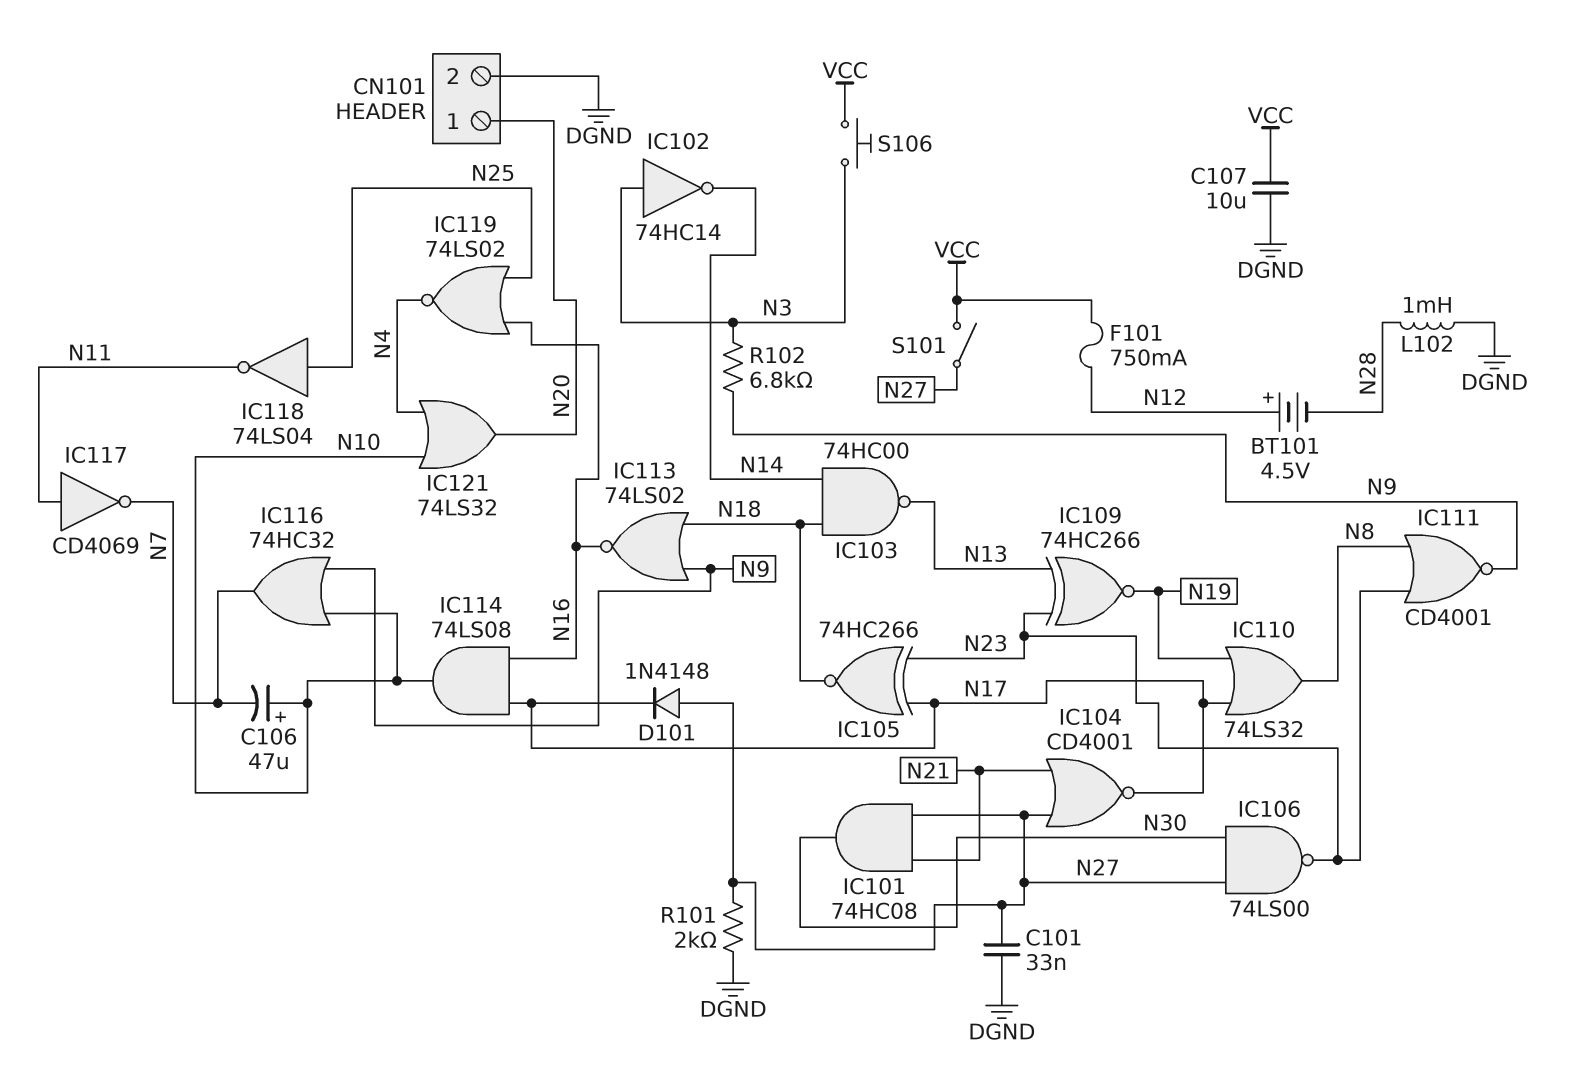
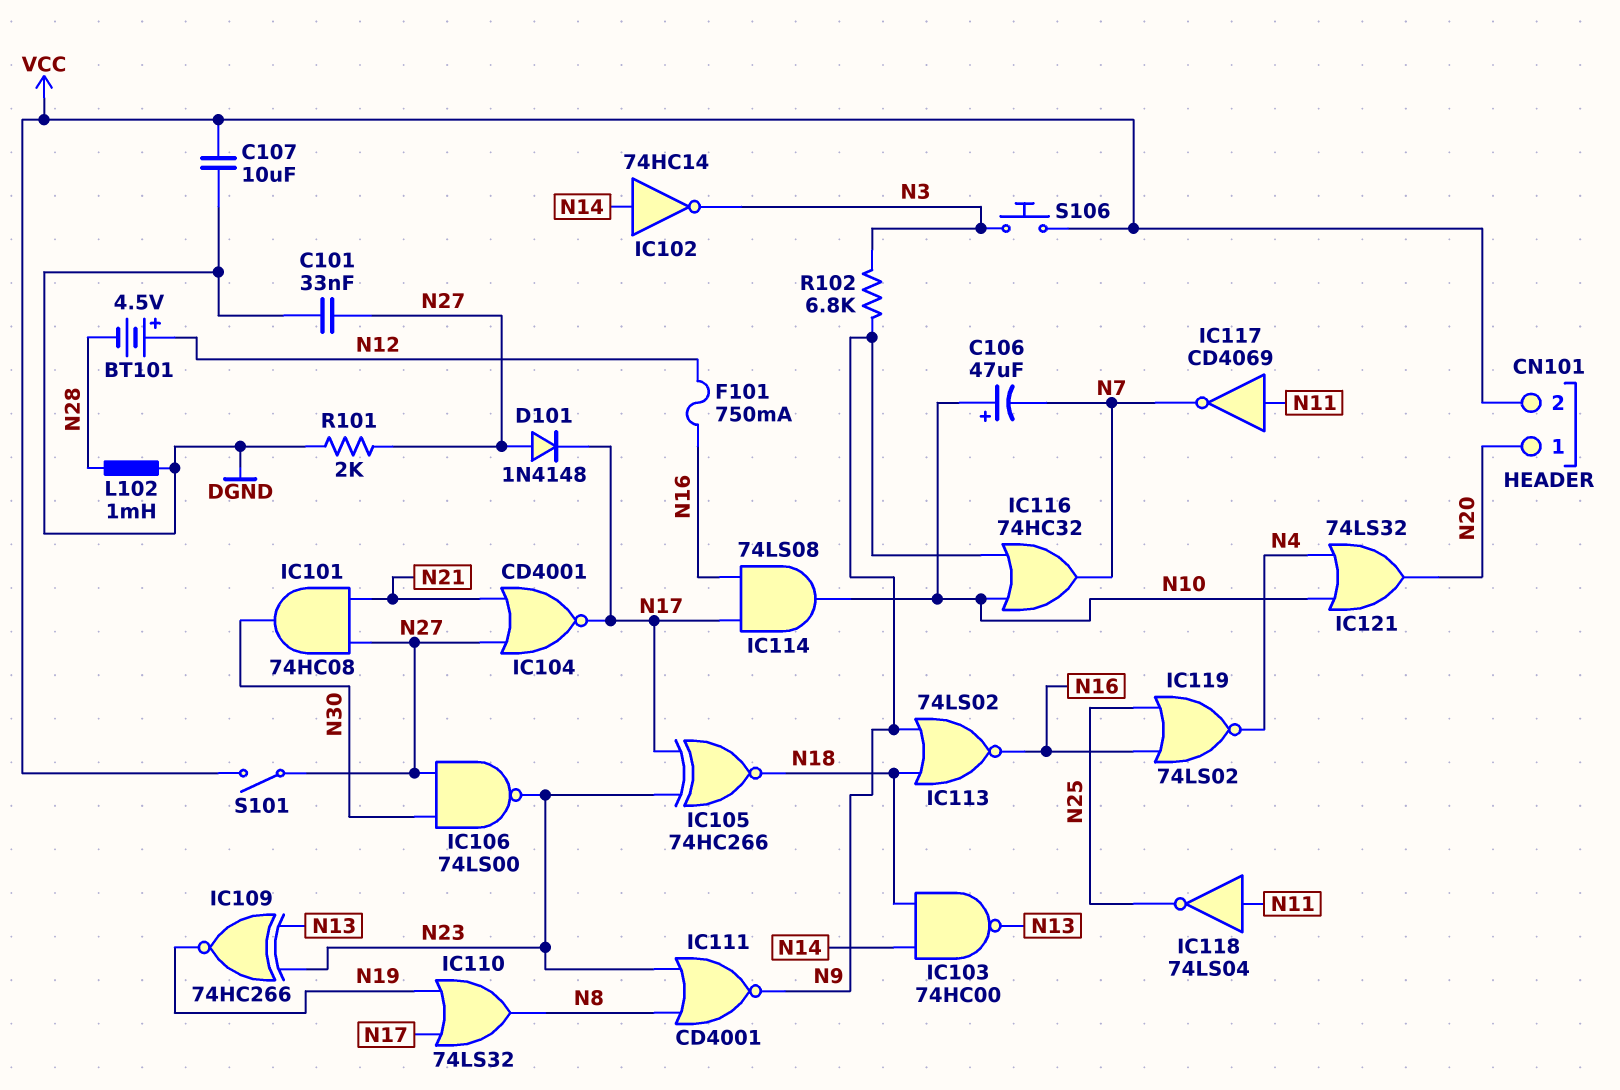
CN101 pin 2: DGND -> VCC
F101: 750mA (N12, VCC) -> 750mA (N12, N16)
IC102: NOT 74HC14 (in N3, out N14) -> NOT 74HC14 (in N14, out N3)
IC118: NOT 74LS04 (in N25, out N11) -> NOT 74LS04 (in N11, out N25)

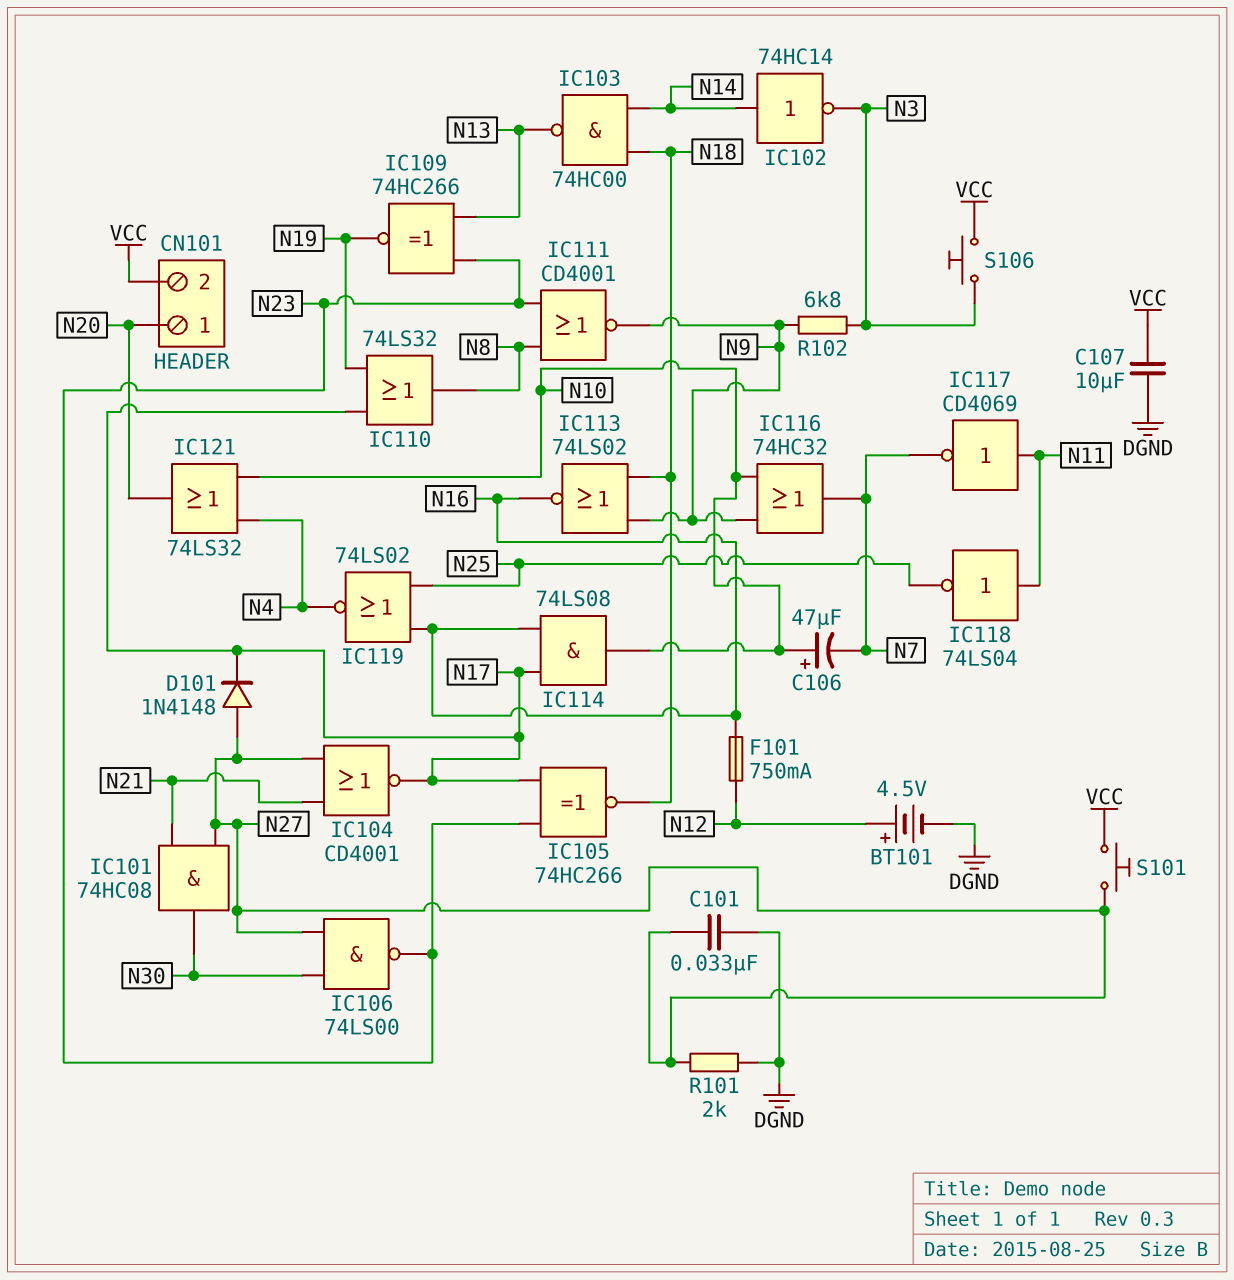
BT101: 4.5V (plus N12, minus N28) -> 4.5V (plus N12, minus DGND)
L102: 1mH (DGND, N28) -> none
S101: switch (N27, VCC) -> button (N27, VCC)

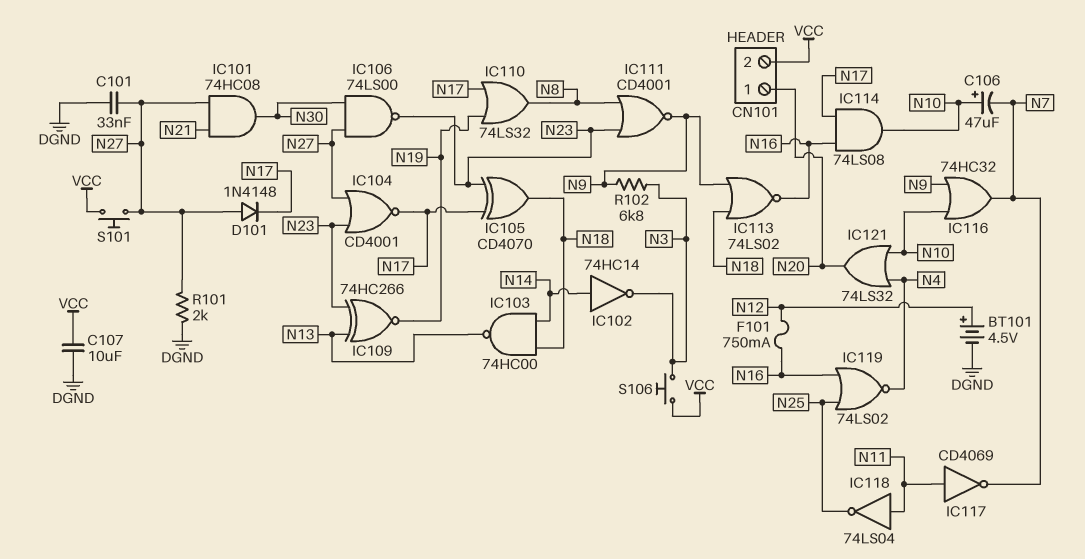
IC104: NOR CD4001 (in N21, in N27, out N17) -> NOR CD4001 (in N23, in N27, out N17)
IC105: XNOR 74HC266 (in N17, in N23, out N18) -> XOR CD4070 (in N17, in N23, out N18)

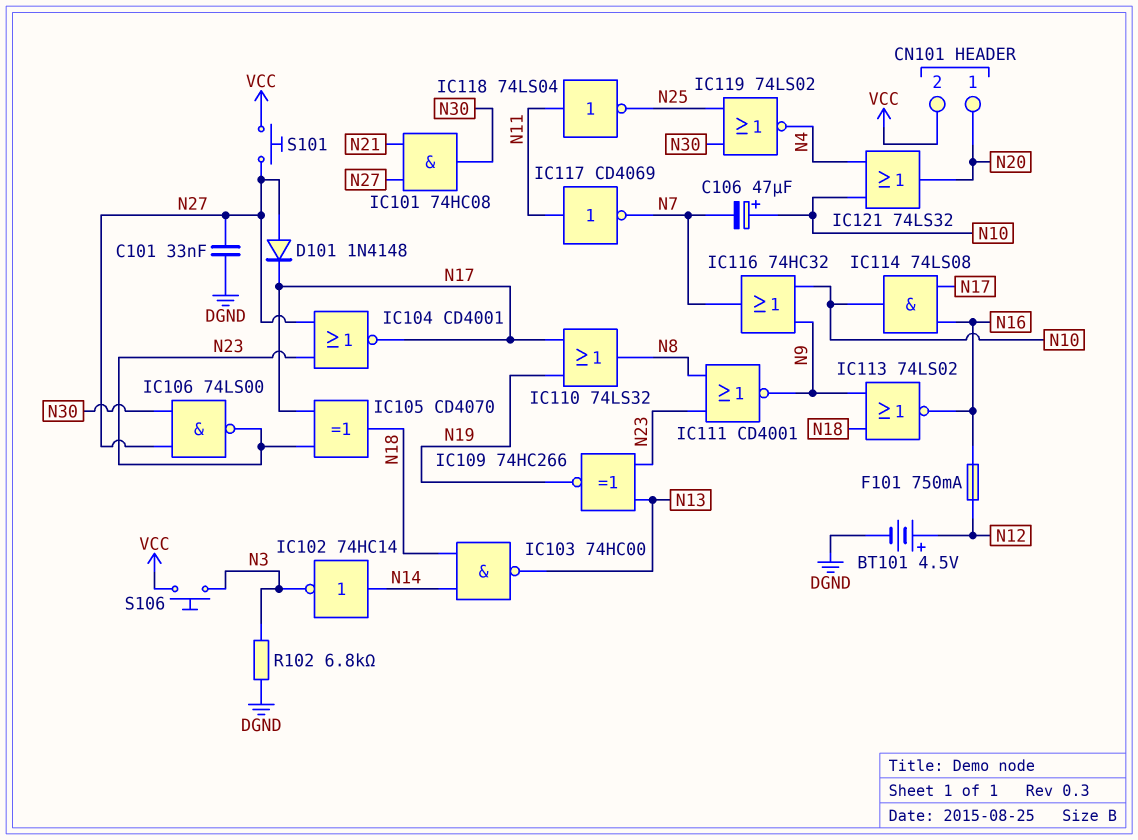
C107: 10uF (DGND, VCC) -> none
IC119: NOR 74LS02 (in N16, in N25, out N4) -> NOR 74LS02 (in N25, in N30, out N4)
R101: 2k (DGND, N27) -> none
R102: 6.8k (N3, N9) -> 6.8k (DGND, N3)

